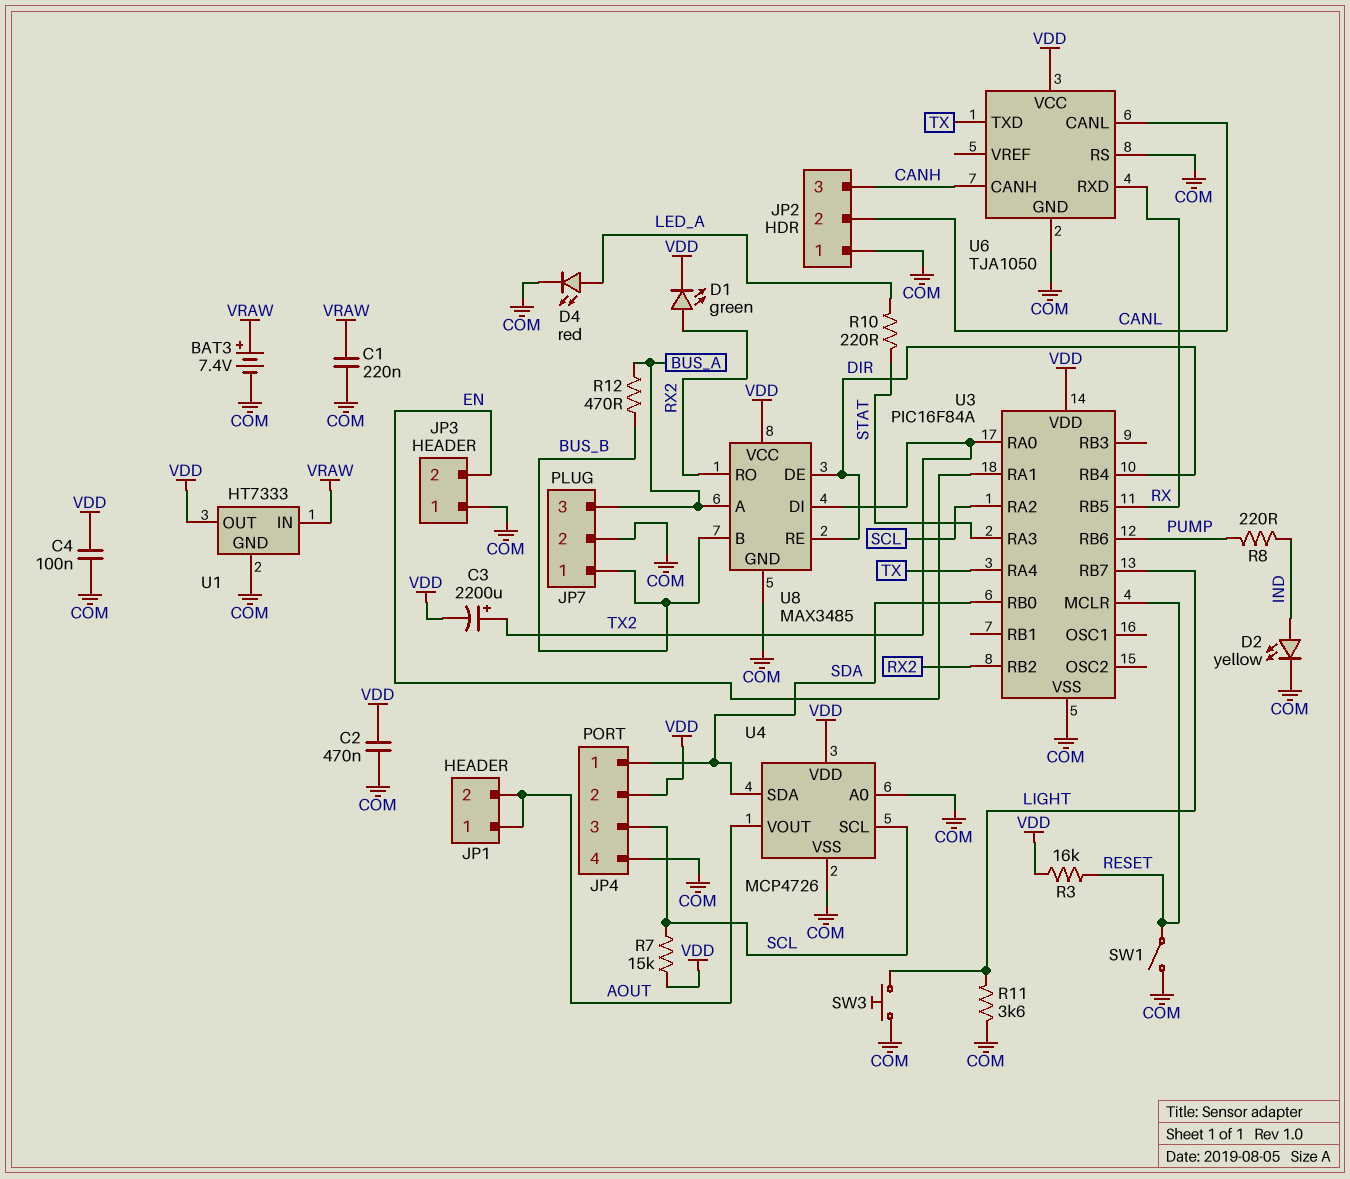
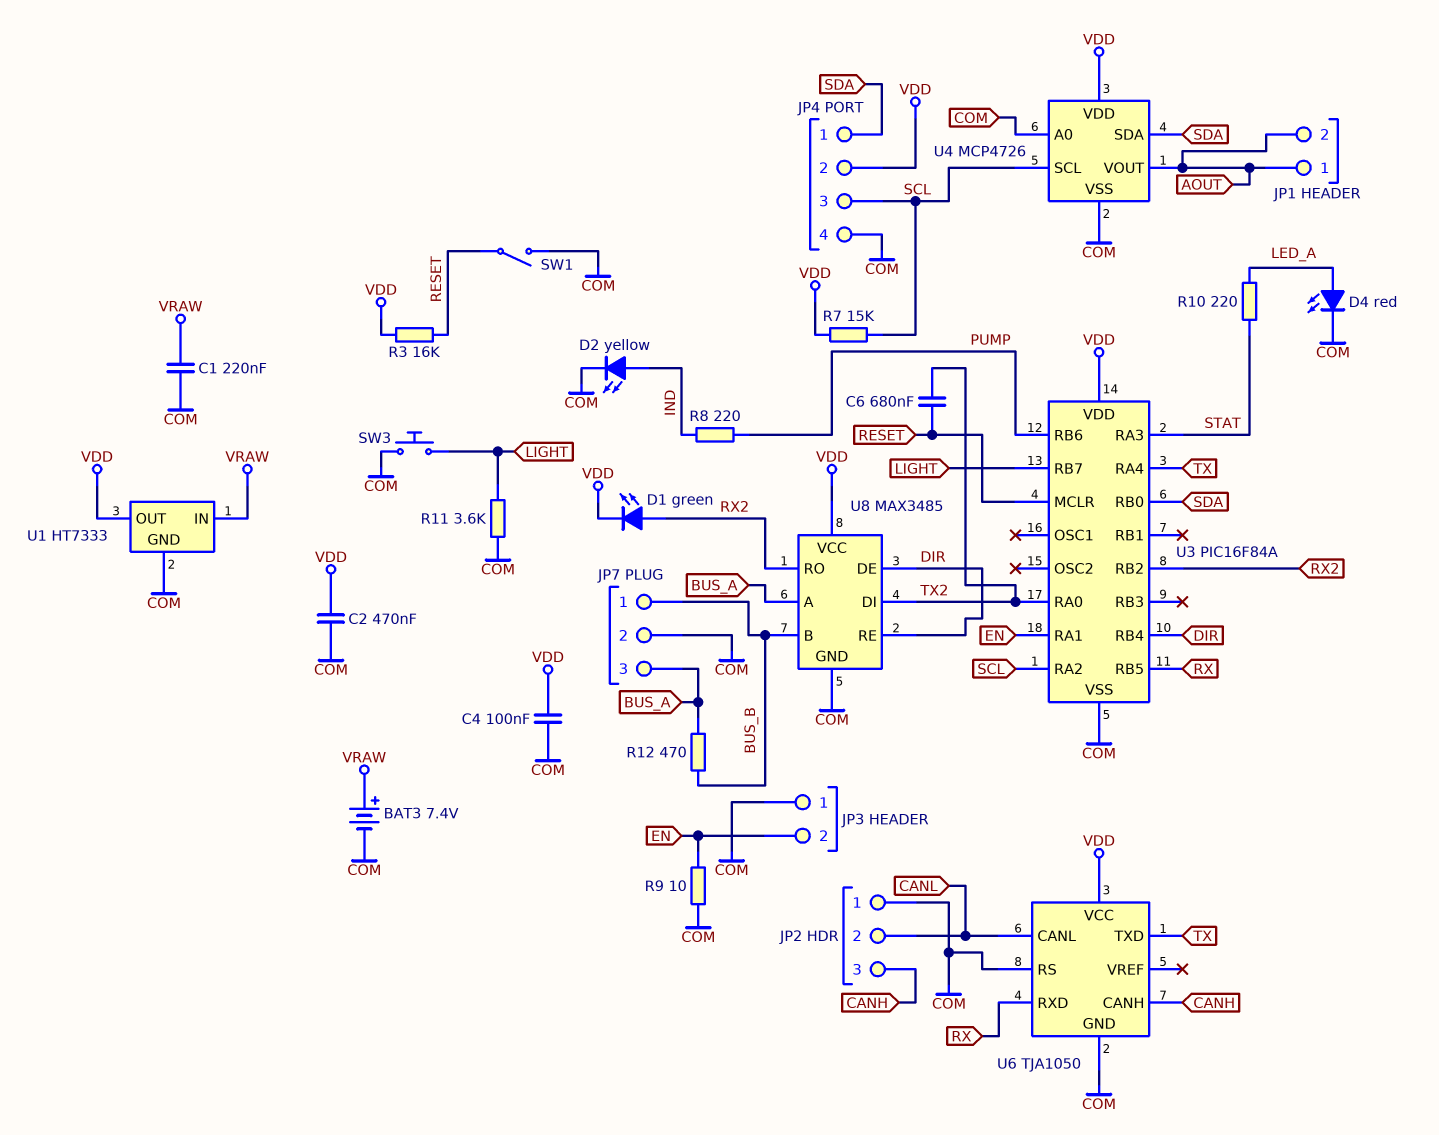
C3: 2200uF (plus TX2, minus VDD) -> none
C6: none -> 680nF (RESET, TX2)
R9: none -> 10 (COM, EN)

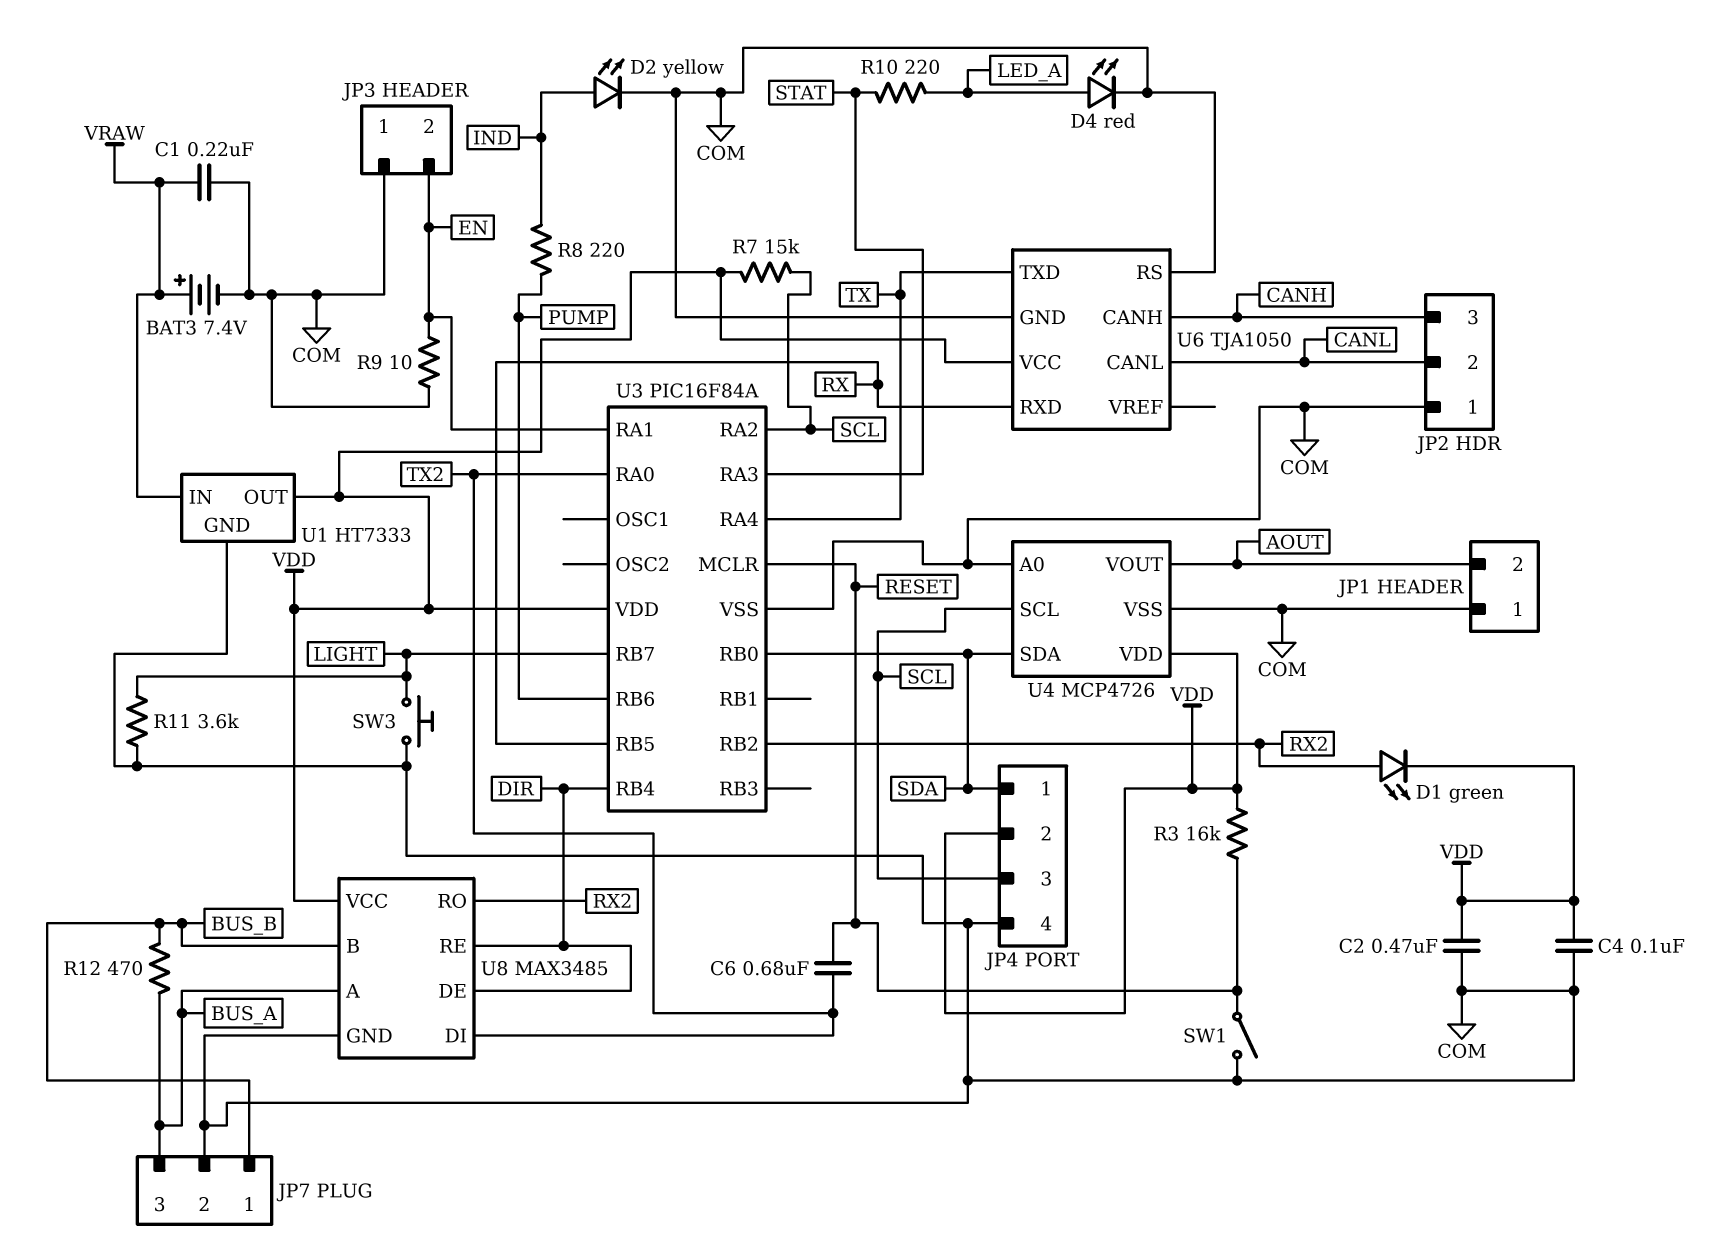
JP1 pin 1: AOUT -> COM

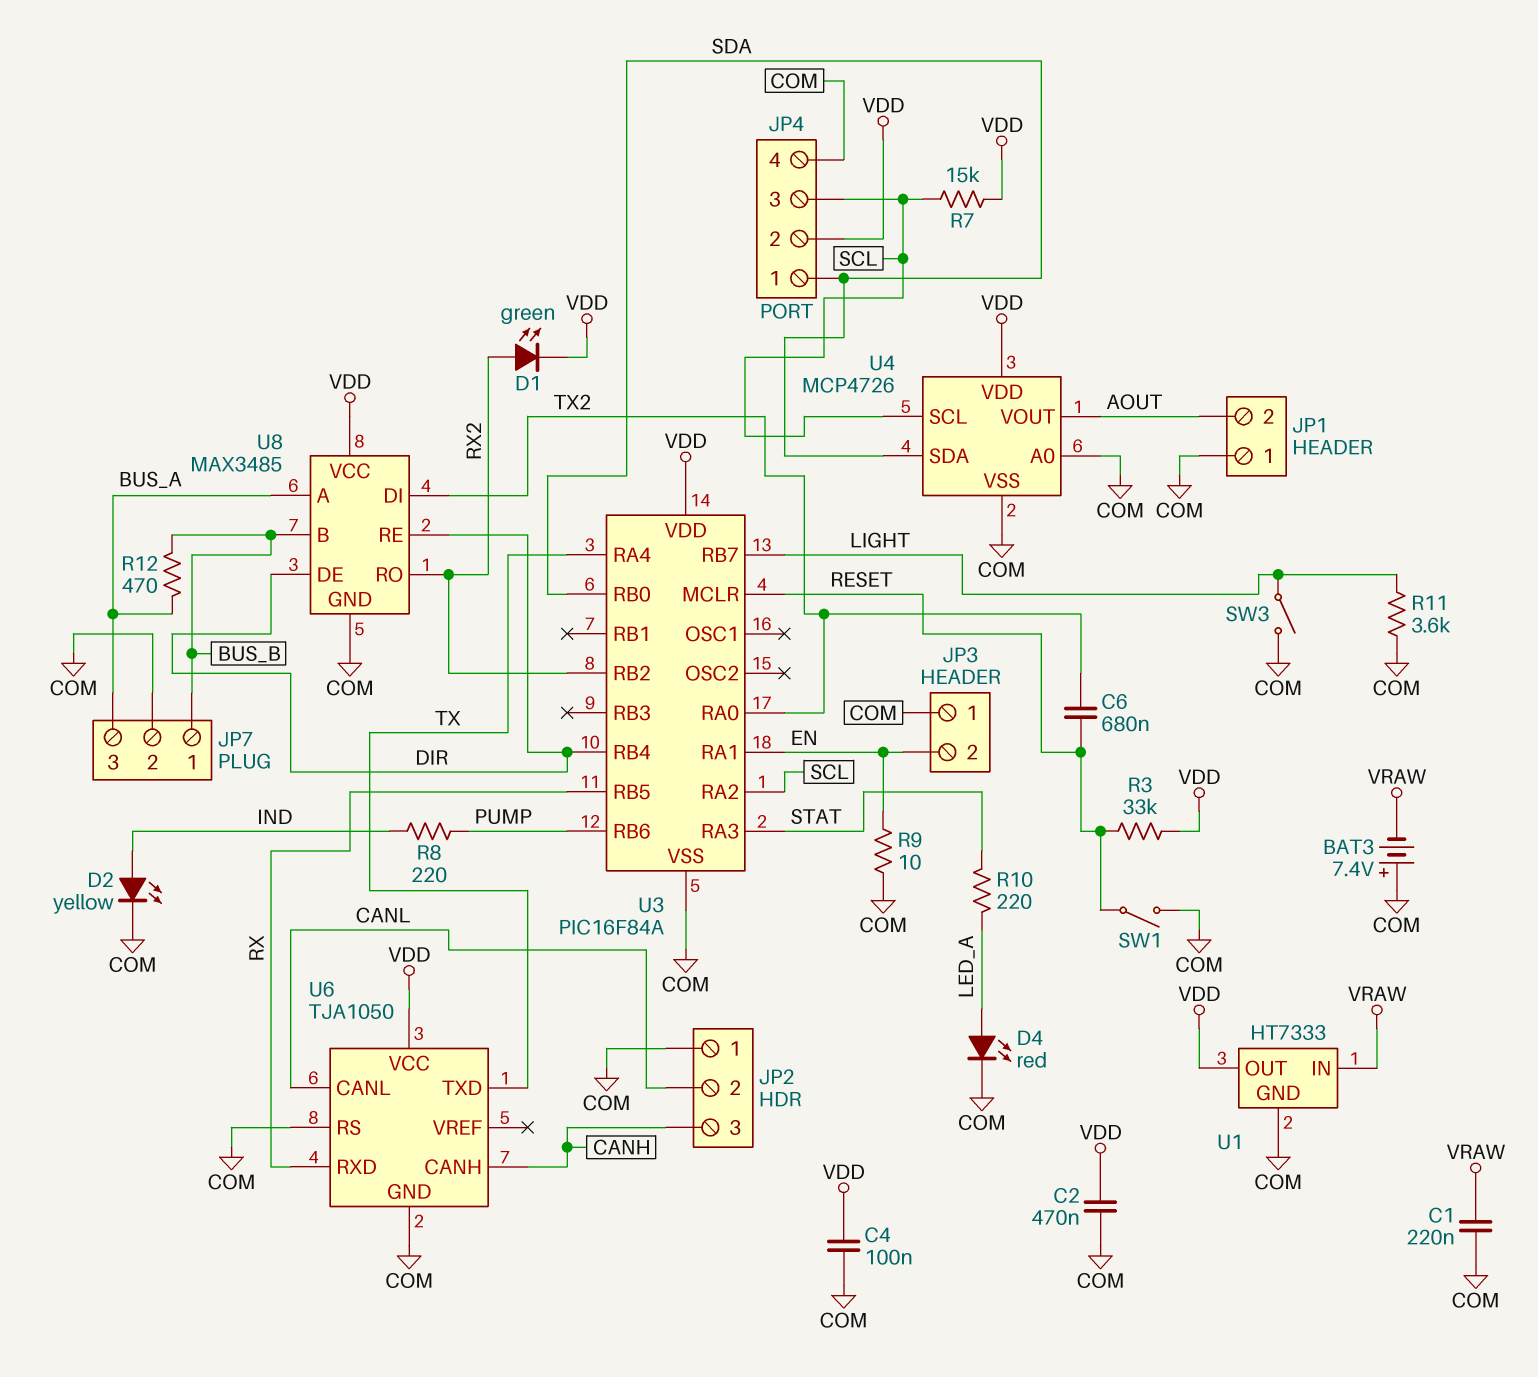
BAT3: 7.4V (plus VRAW, minus COM) -> 7.4V (plus COM, minus VRAW)
R3: 16k (RESET, VDD) -> 33k (RESET, VDD)
SW3: button (COM, LIGHT) -> switch (COM, LIGHT)

